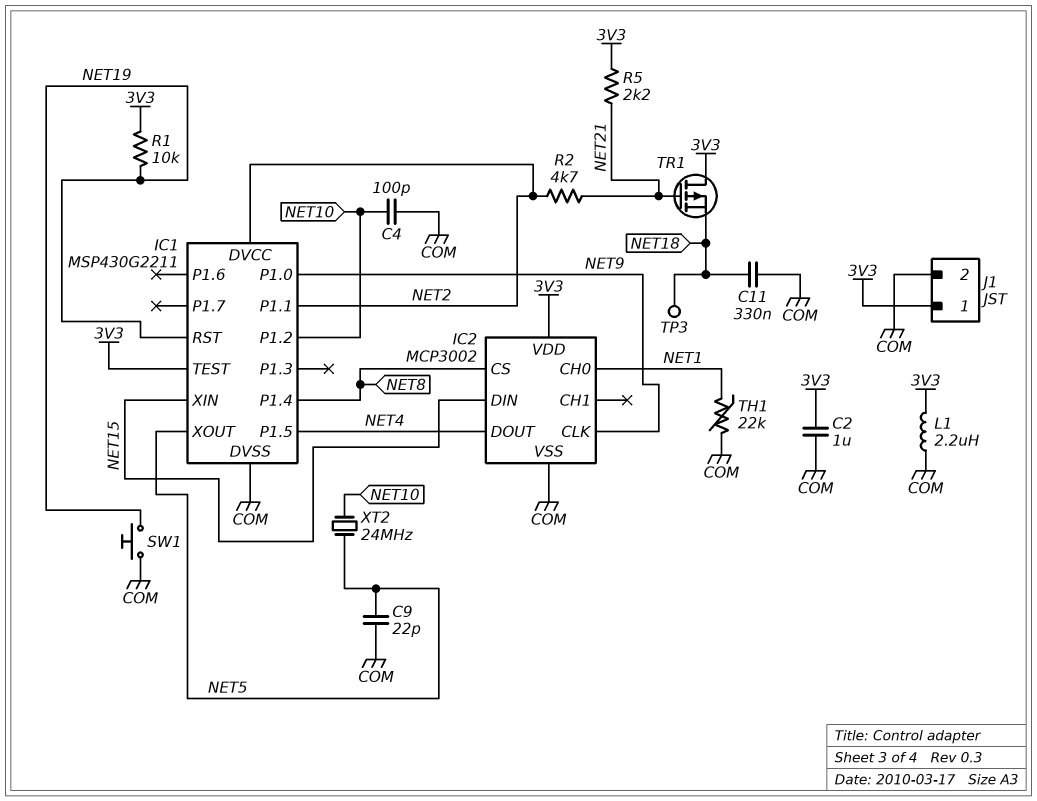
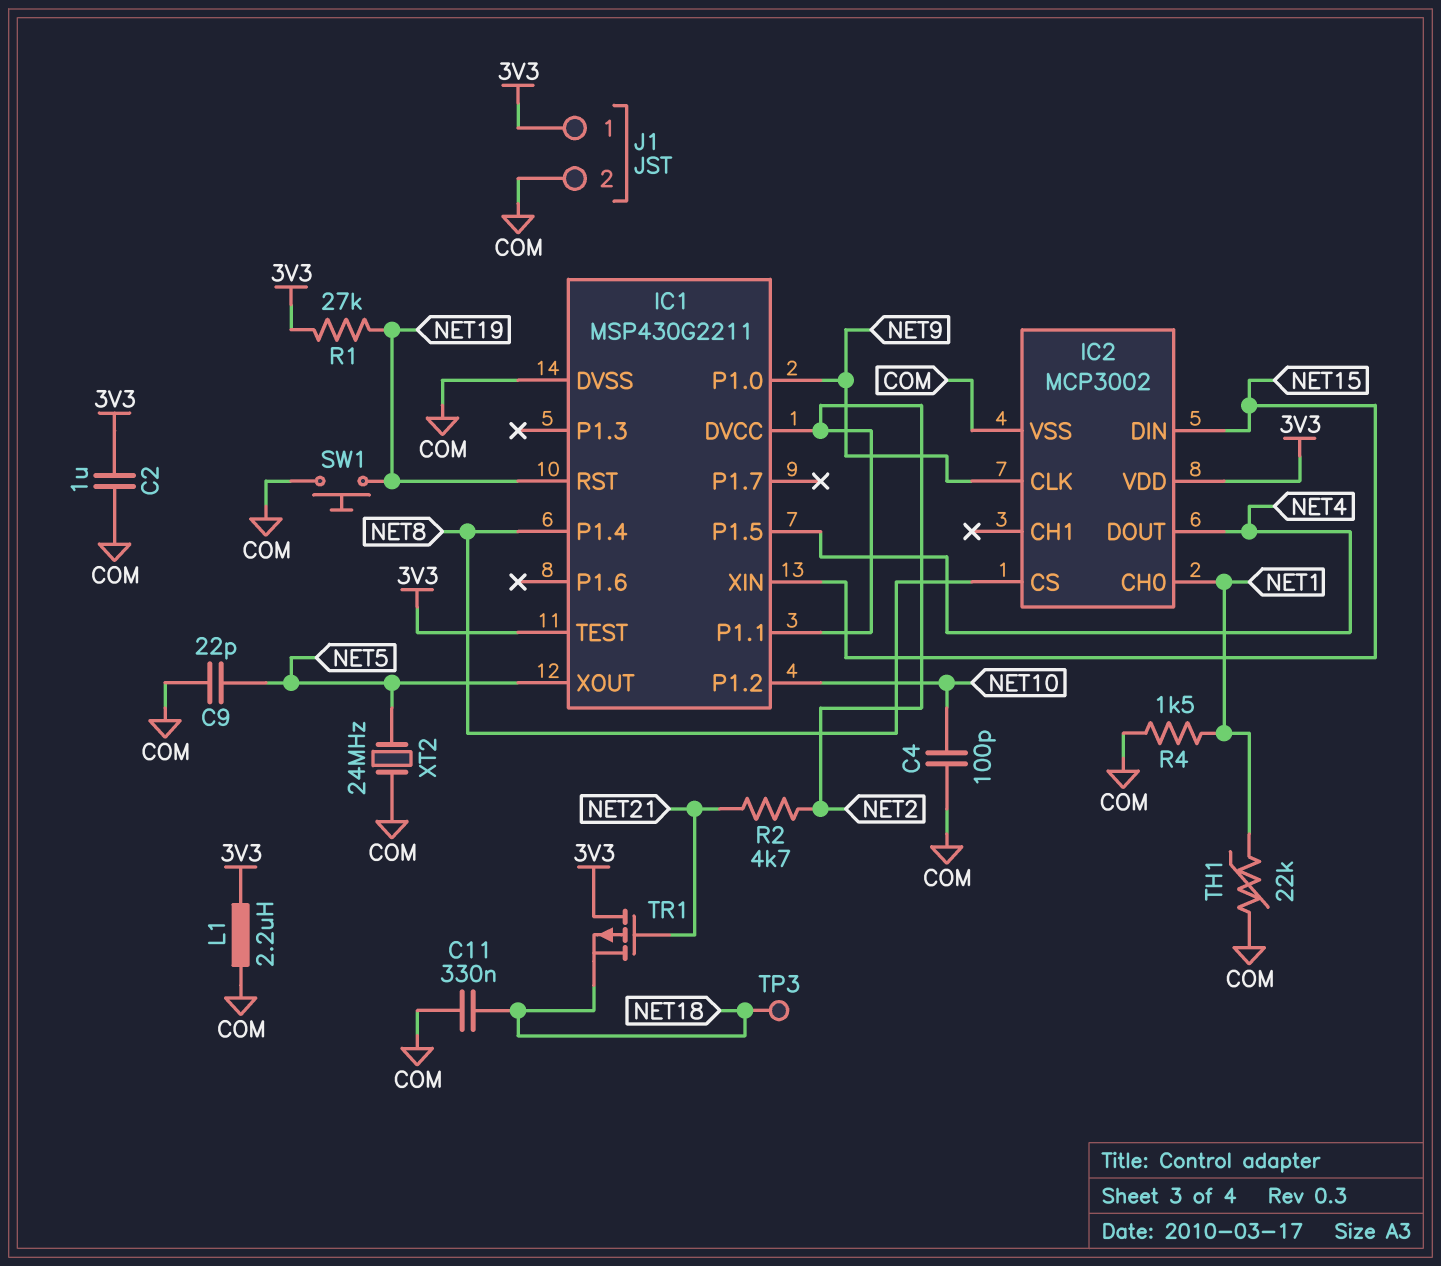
R1: 10k (3V3, NET19) -> 27k (3V3, NET19)
R4: none -> 1.5k (COM, NET1)
R5: 2.2k (3V3, NET21) -> none
XT2: 24MHz (NET5, NET10) -> 24MHz (COM, NET5)

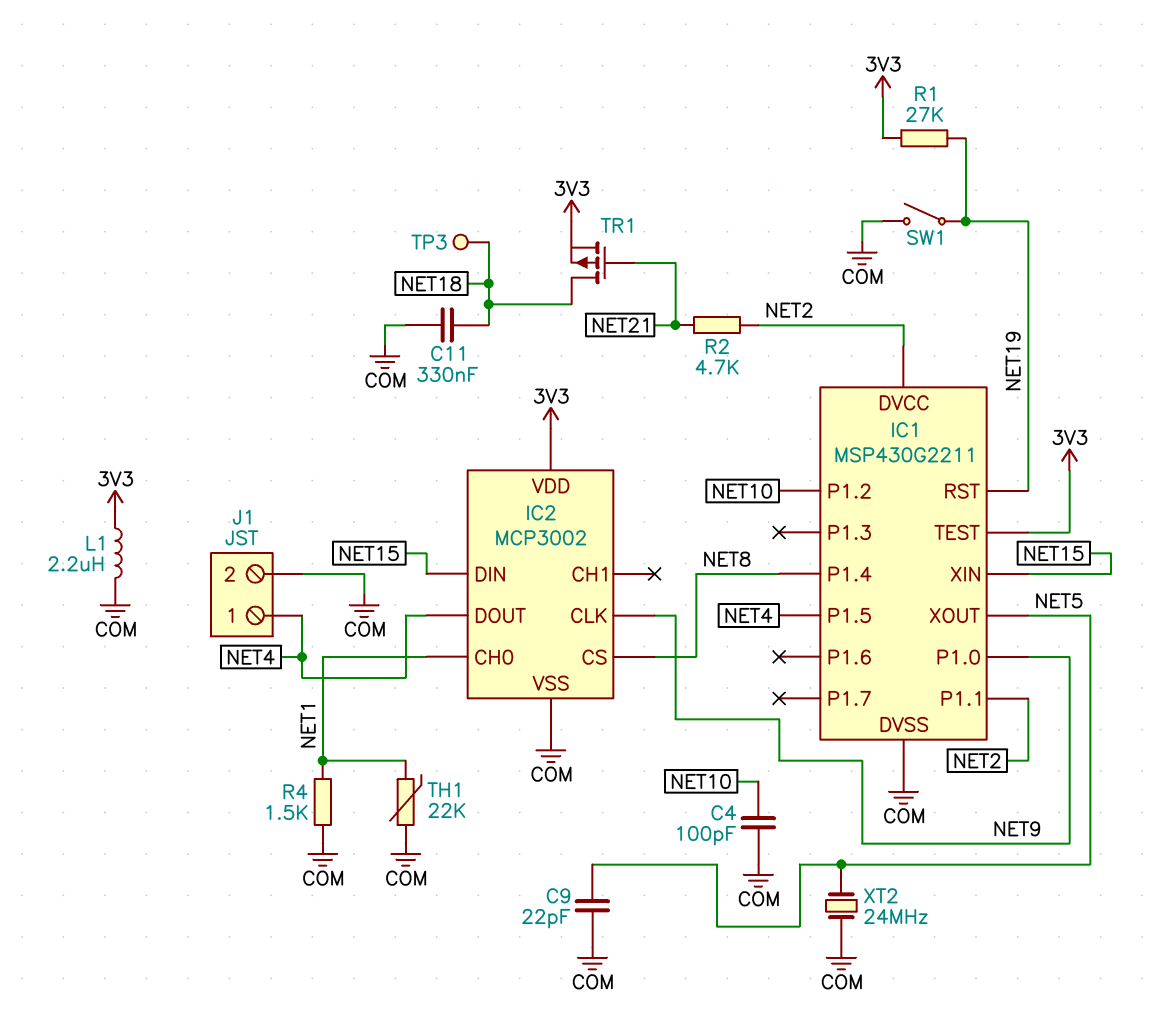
C2: 1uF (3V3, COM) -> none
J1 pin 1: 3V3 -> NET4
SW1: button (COM, NET19) -> switch (COM, NET19)
TR1: PMOS (G NET21, D 3V3, S NET18) -> PMOS (G NET21, D NET18, S 3V3)

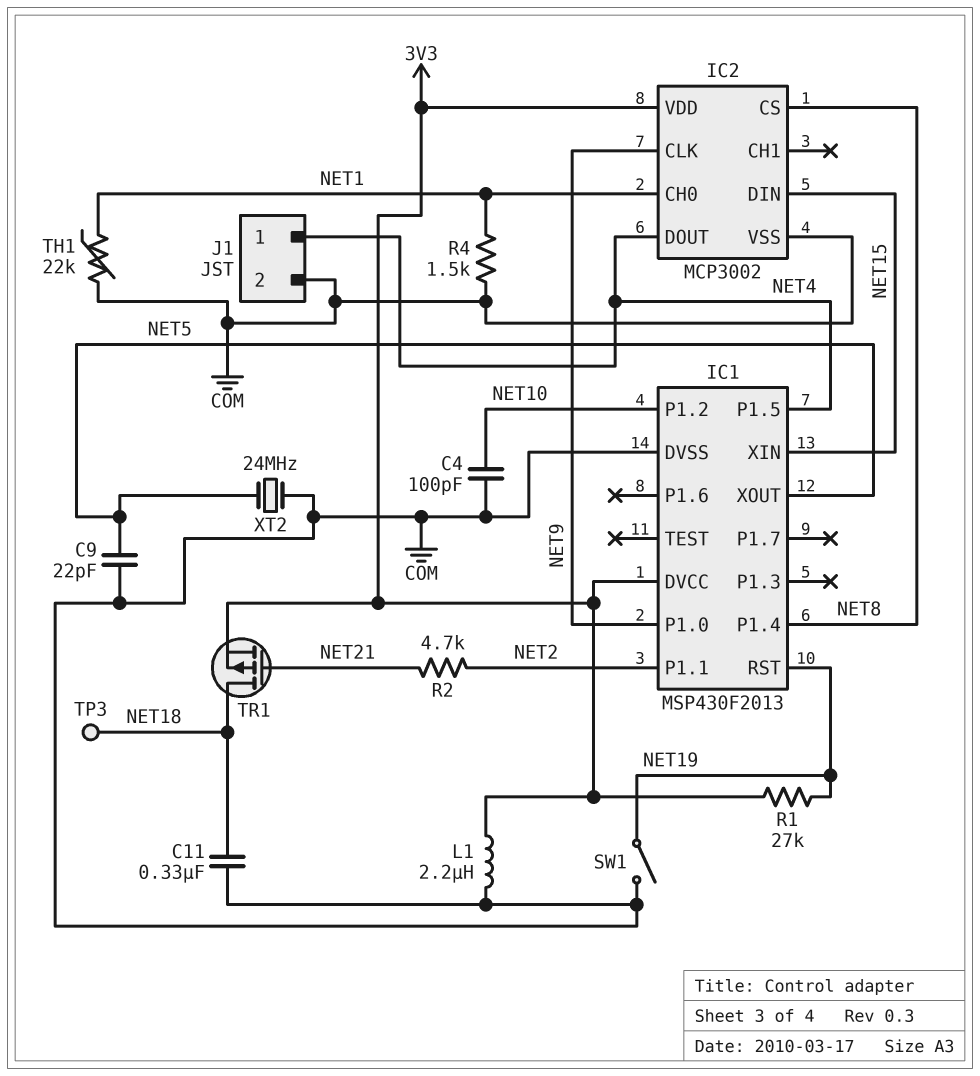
IC1: MSP430G2211 -> MSP430F2013
IC1 pin DVCC: NET2 -> 3V3
IC1 pin TEST: 3V3 -> none

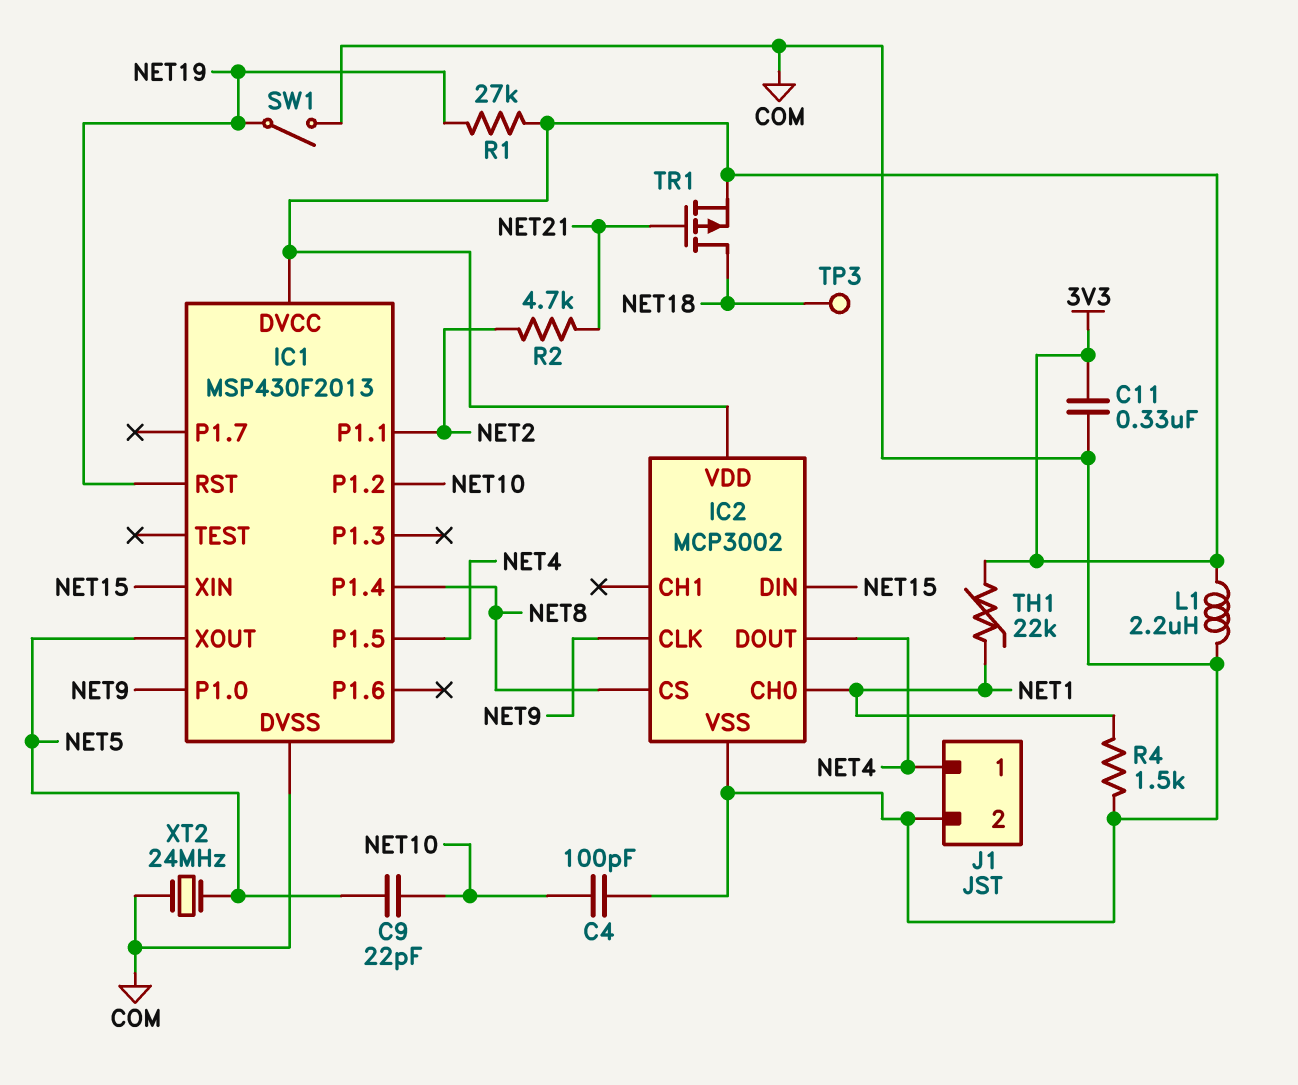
C9: 22pF (COM, NET5) -> 22pF (NET5, NET10)
C11: 330nF (COM, NET18) -> 330nF (3V3, COM)
TH1: 22k (COM, NET1) -> 22k (3V3, NET1)

